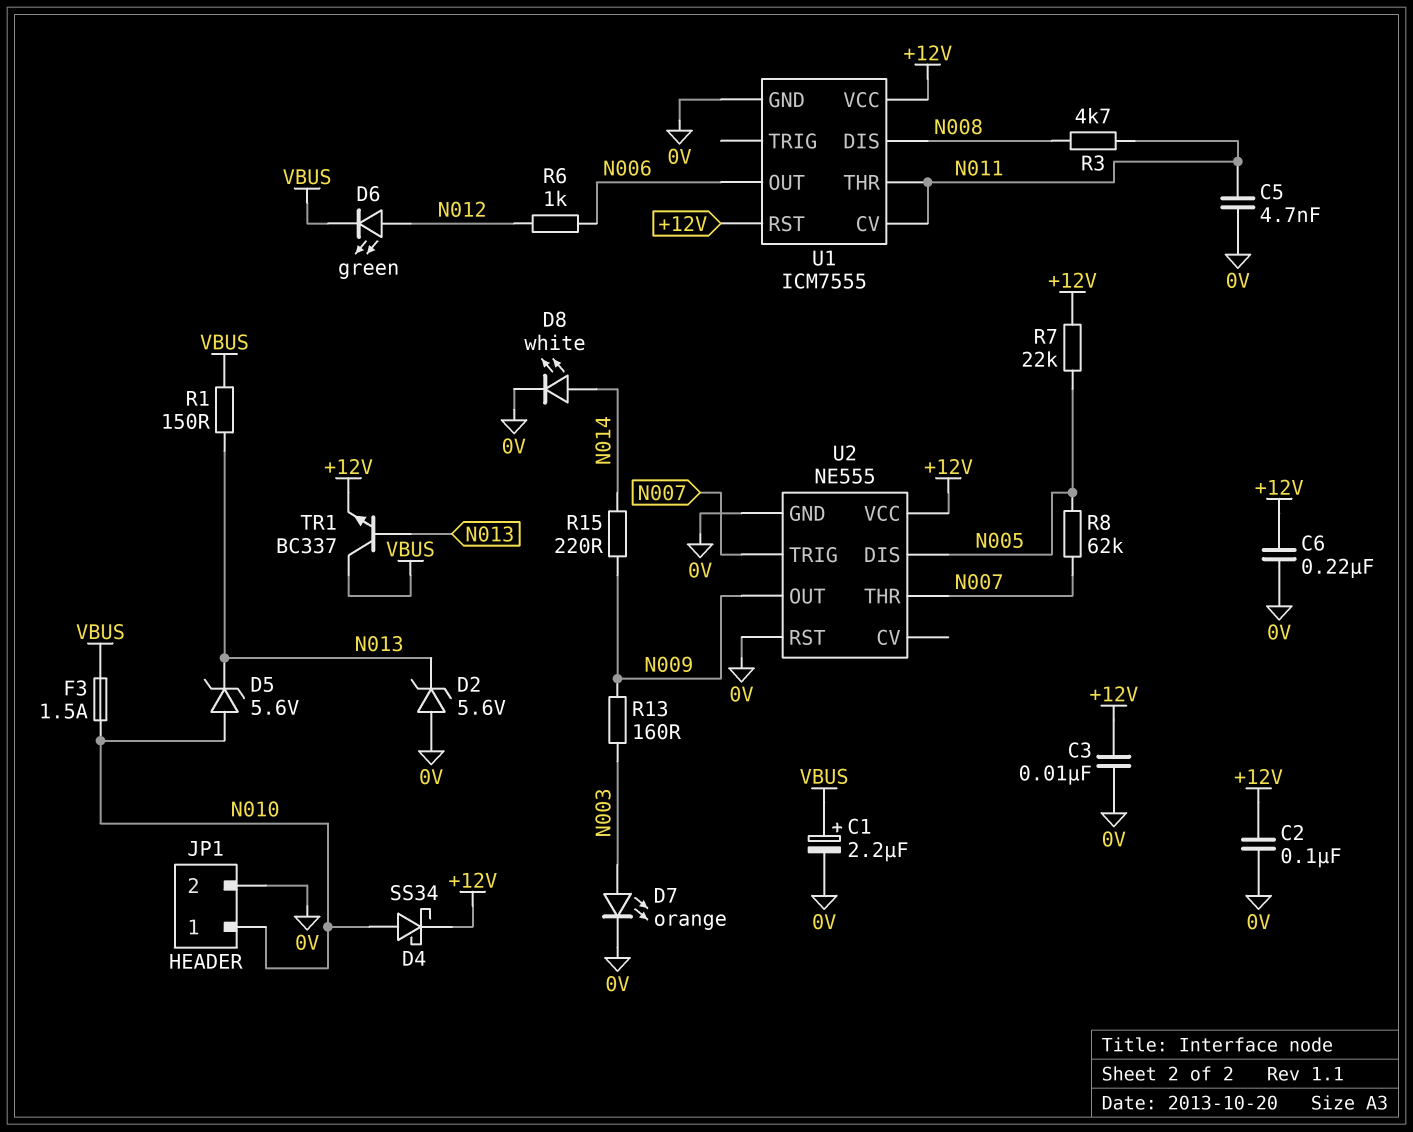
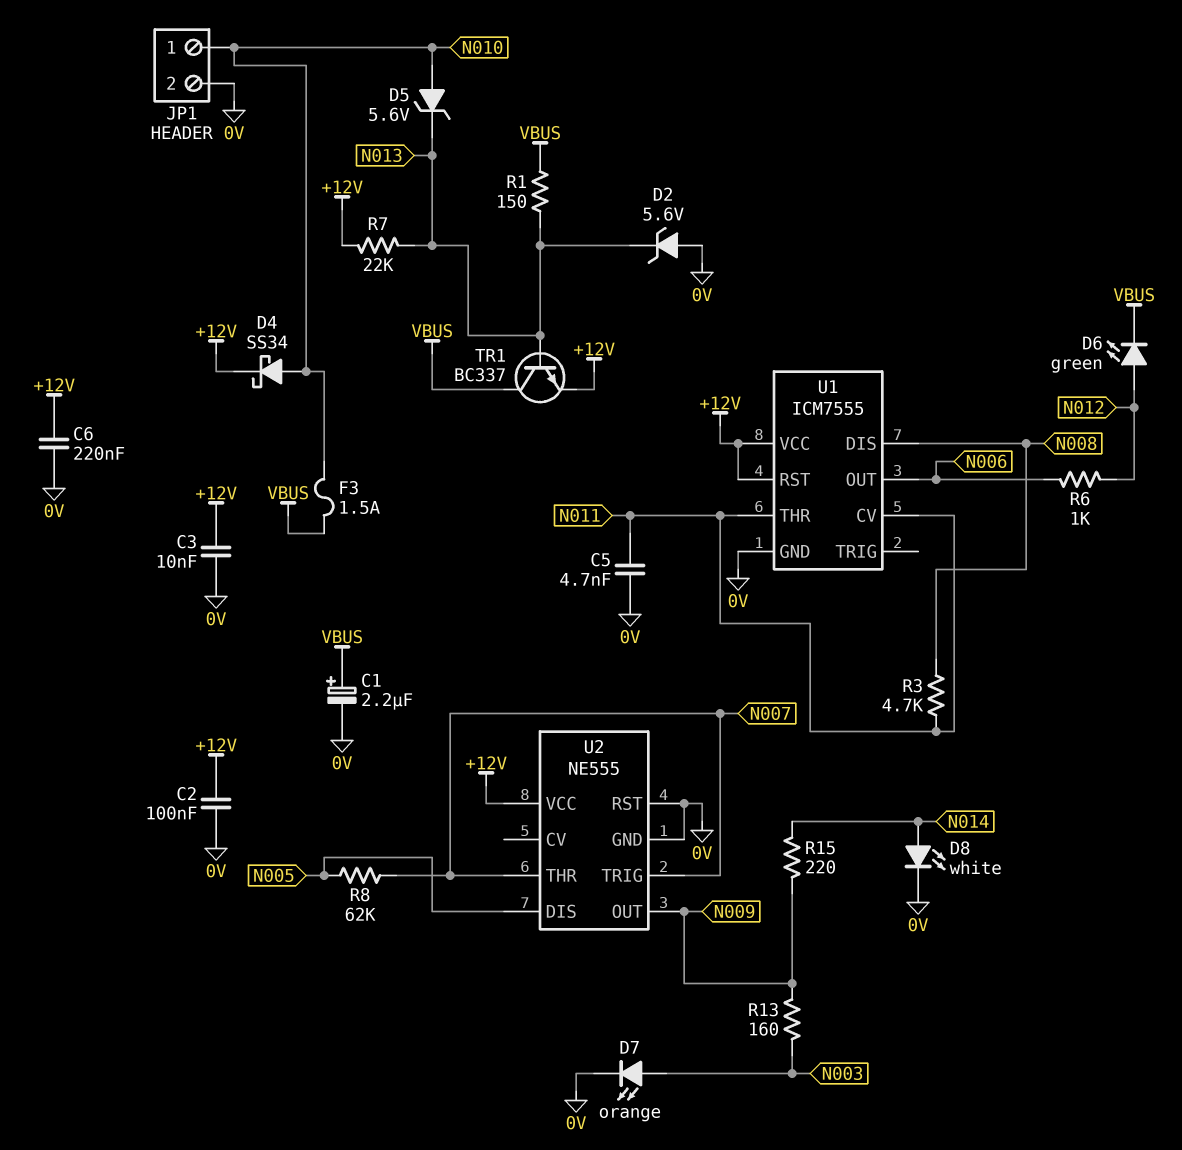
R7: 22k (+12V, N005) -> 22k (+12V, N013)

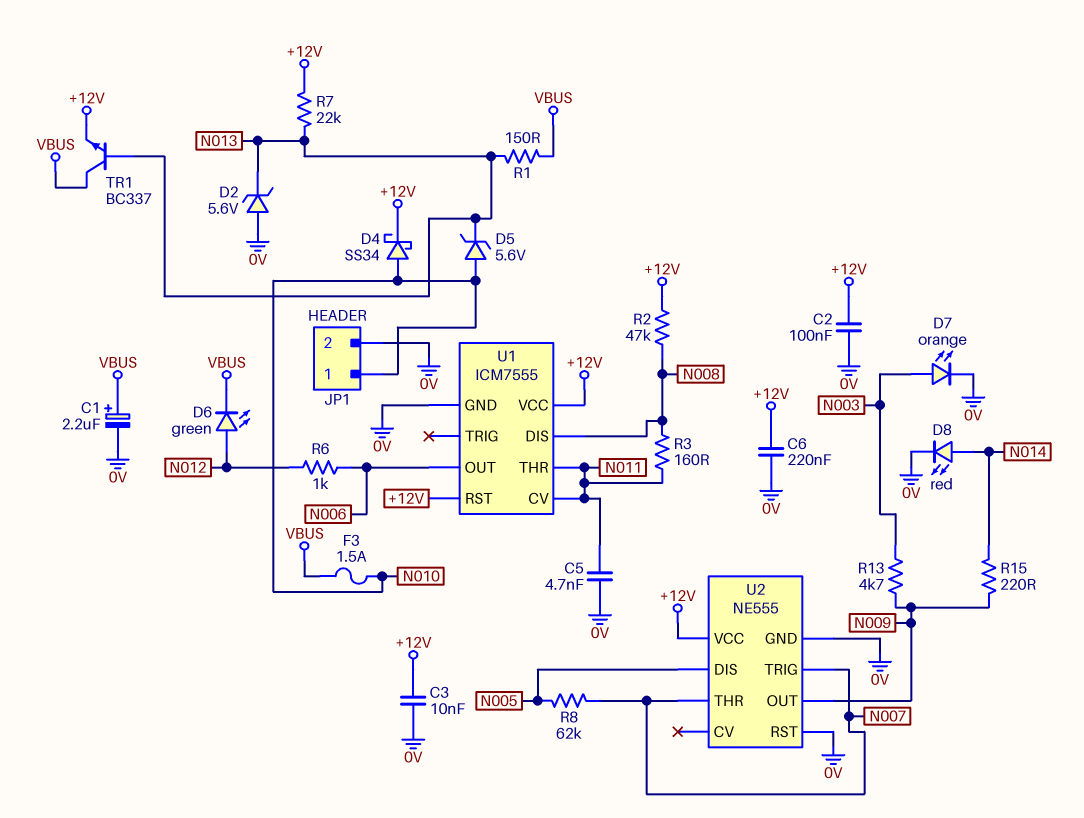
D8: LED white (A N014, K 0V) -> LED red (A N014, K 0V)
R2: none -> 47k (+12V, N008)
R3: 4.7k (N008, N011) -> 160 (N008, N011)
R13: 160 (N003, N009) -> 4.7k (N003, N009)

